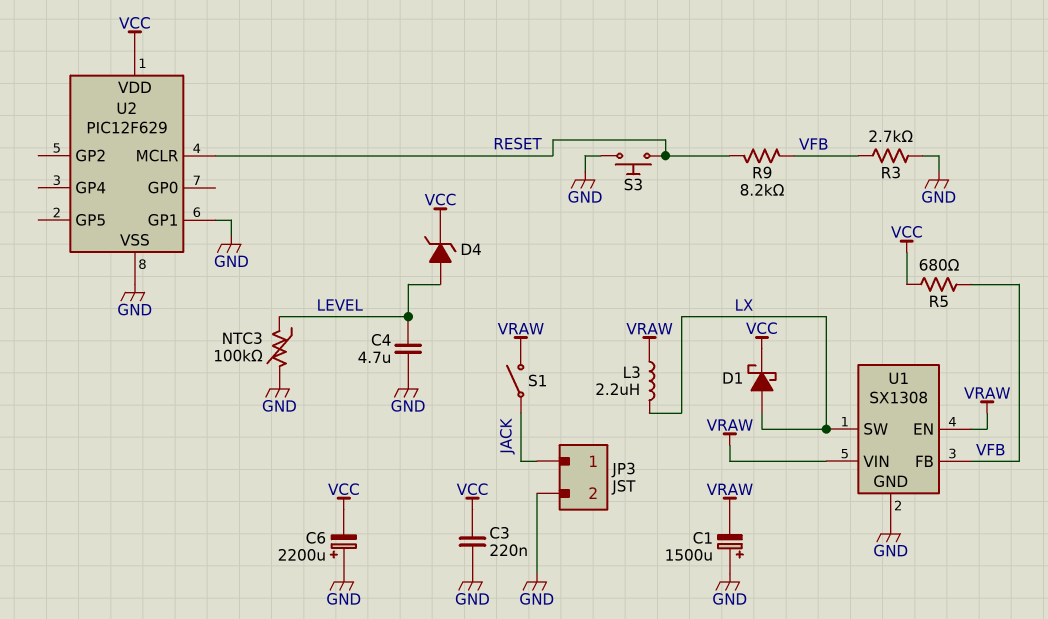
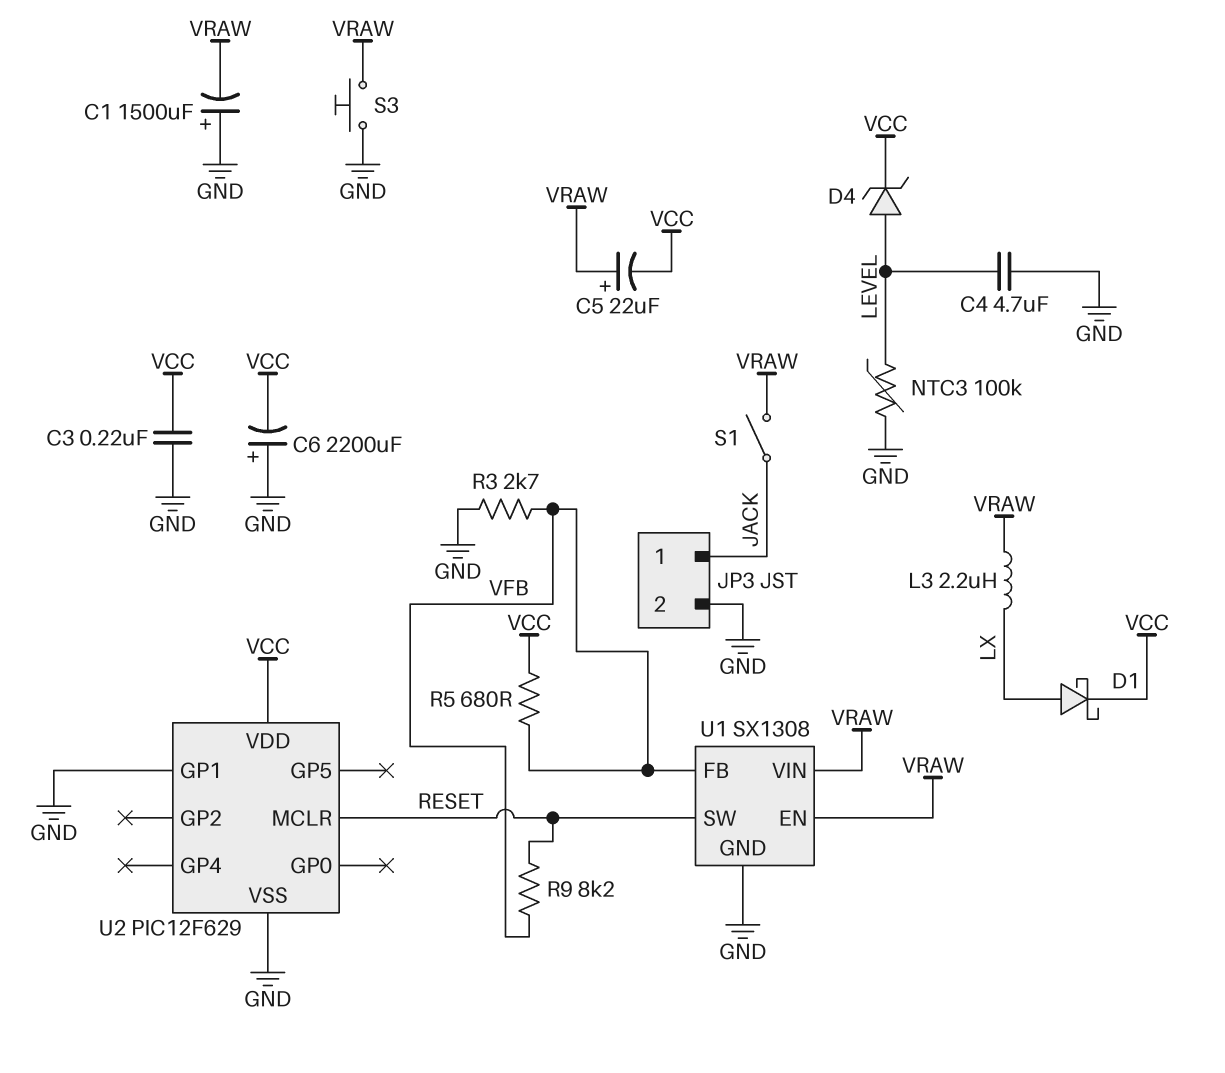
C5: none -> 22uF (plus VRAW, minus VCC)
S3: button (GND, RESET) -> button (GND, VRAW)
U1 pin SW: LX -> RESET

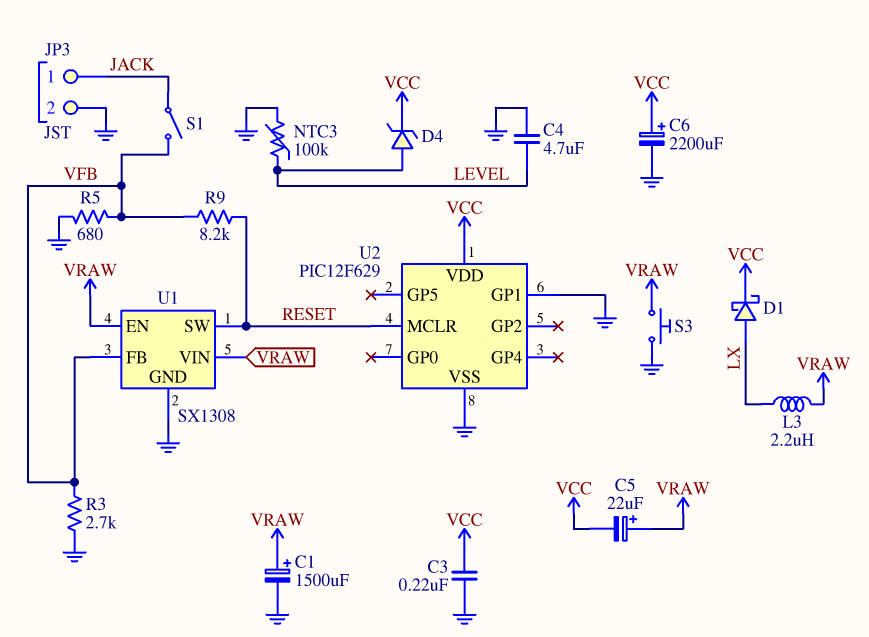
C1: 1500uF (plus GND, minus VRAW) -> 1500uF (plus VRAW, minus GND)
C6: 2200uF (plus GND, minus VCC) -> 2200uF (plus VCC, minus GND)
R5: 680 (VCC, VFB) -> 680 (GND, VFB)
S1: switch (JACK, VRAW) -> switch (JACK, VFB)

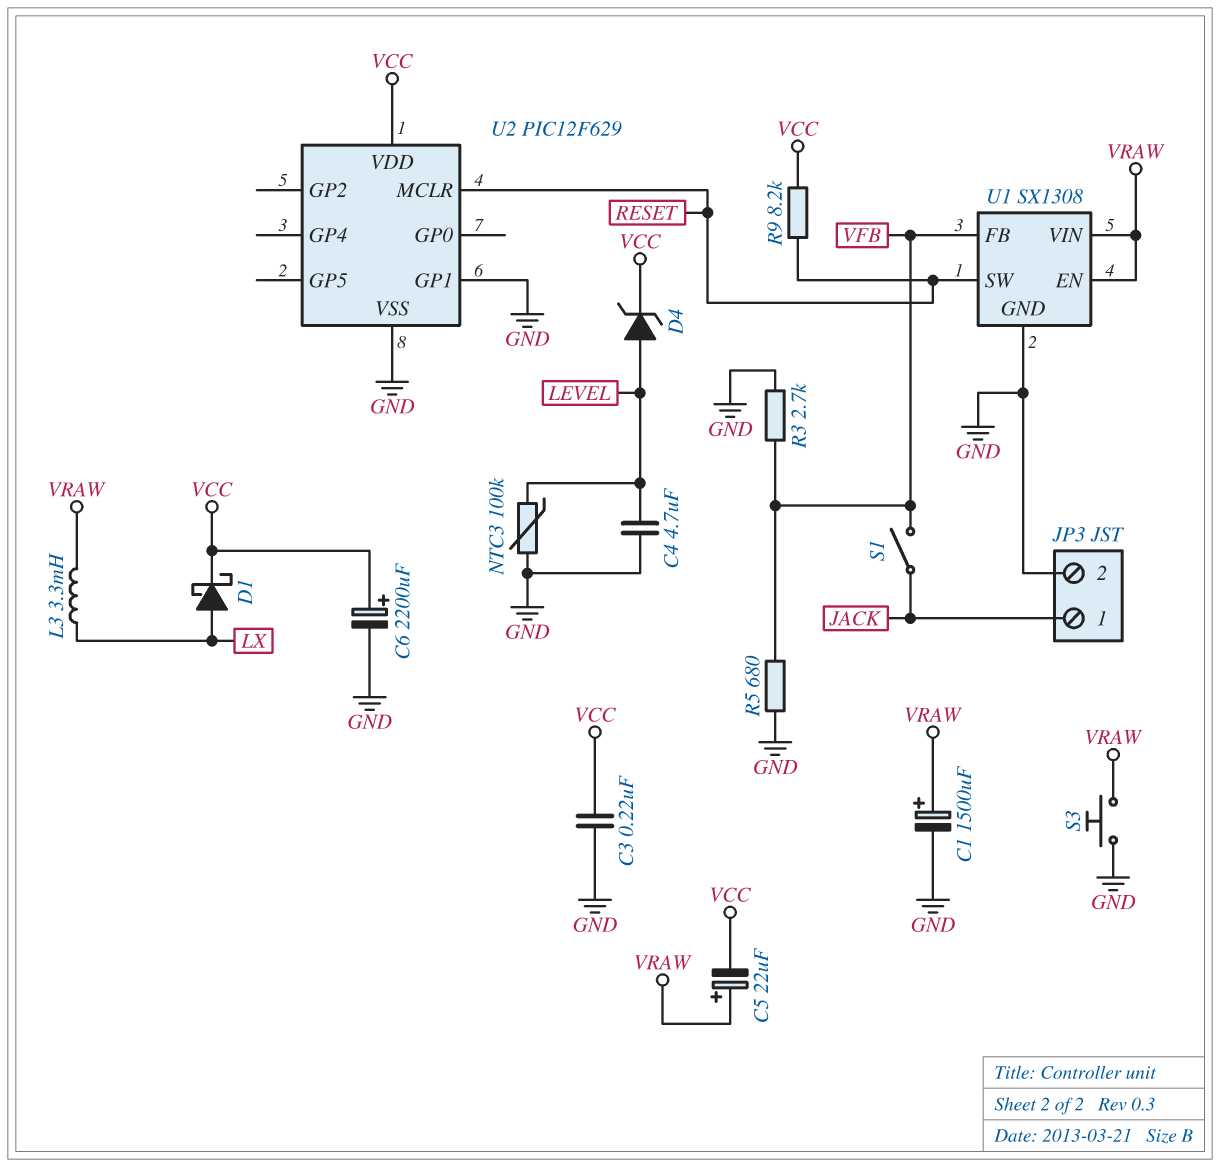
L3: 2.2uH (LX, VRAW) -> 3.3mH (LX, VRAW)
R9: 8.2k (RESET, VFB) -> 8.2k (RESET, VCC)

